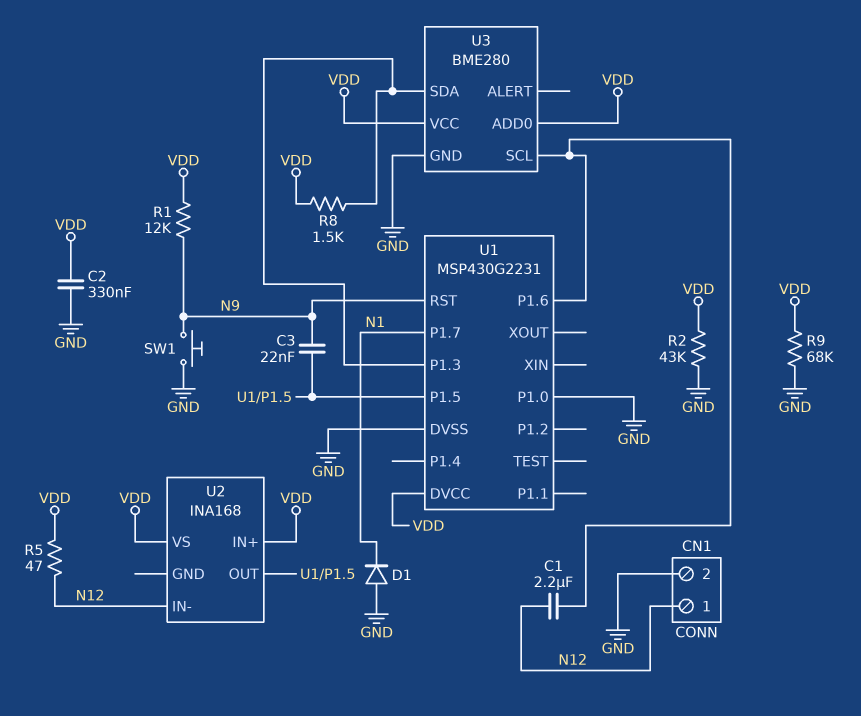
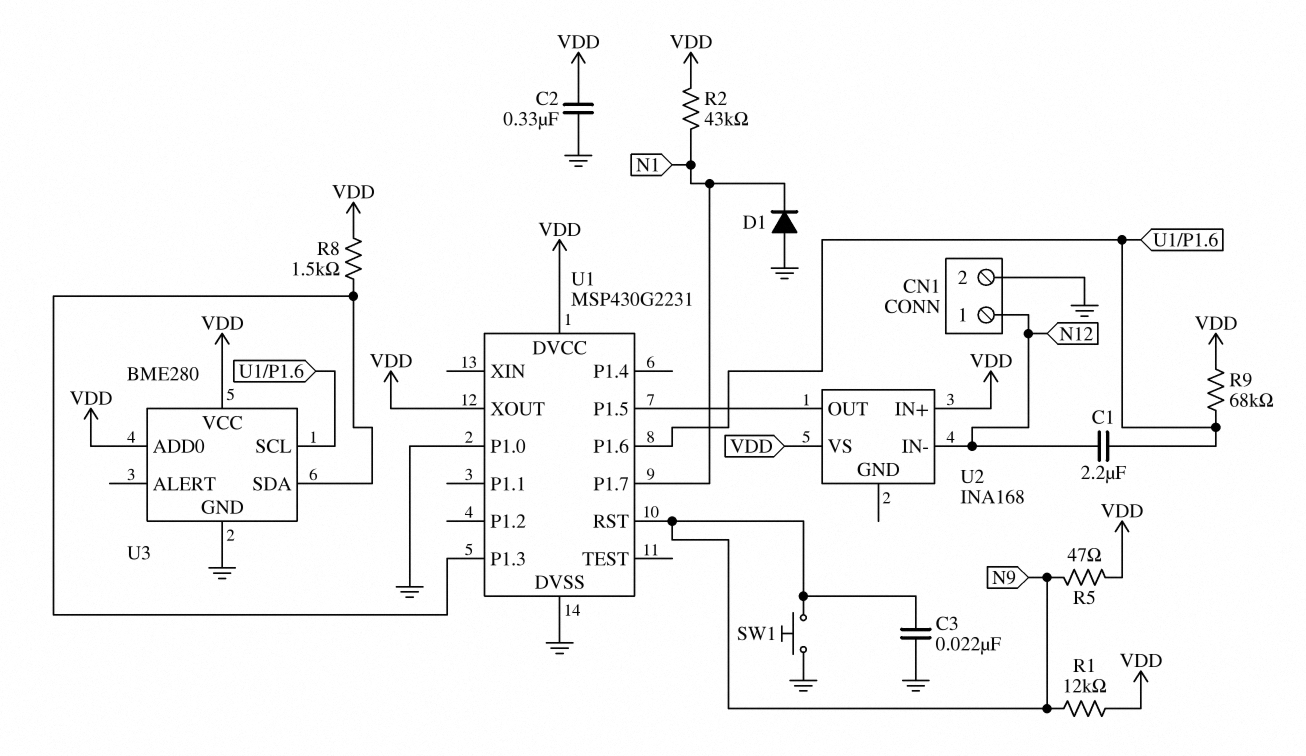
C3: 22nF (N9, U1/P1.5) -> 22nF (GND, N9)
R2: 43k (GND, VDD) -> 43k (N1, VDD)
R5: 47 (N12, VDD) -> 47 (N9, VDD)
R9: 68k (GND, VDD) -> 68k (U1/P1.6, VDD)
U1 pin XOUT: none -> VDD

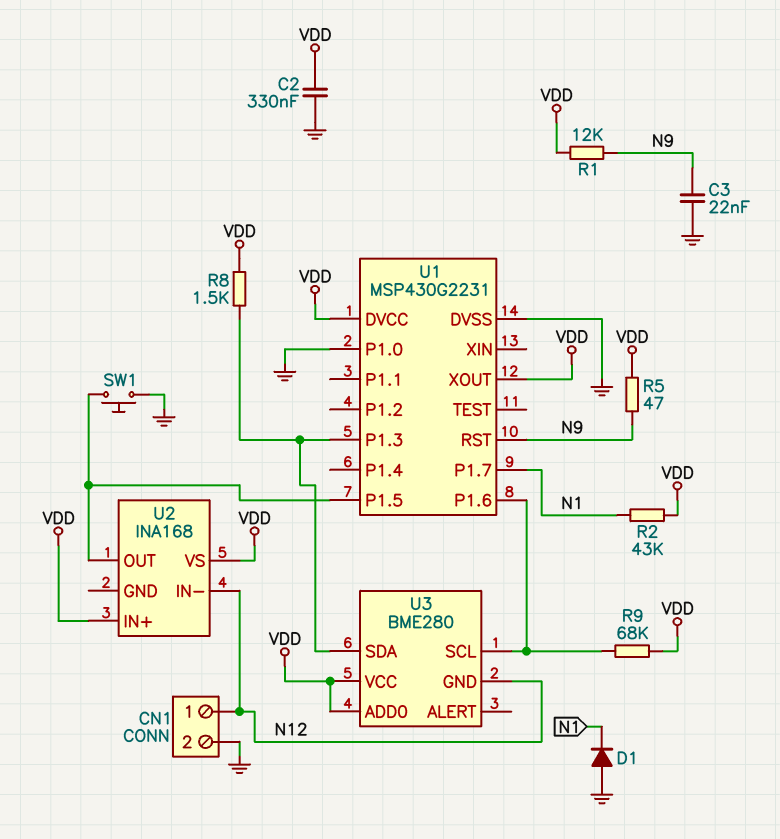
C1: 2.2uF (N12, U1/P1.6) -> none
SW1: button (GND, N9) -> button (GND, U1/P1.5)
U3 pin GND: GND -> N12

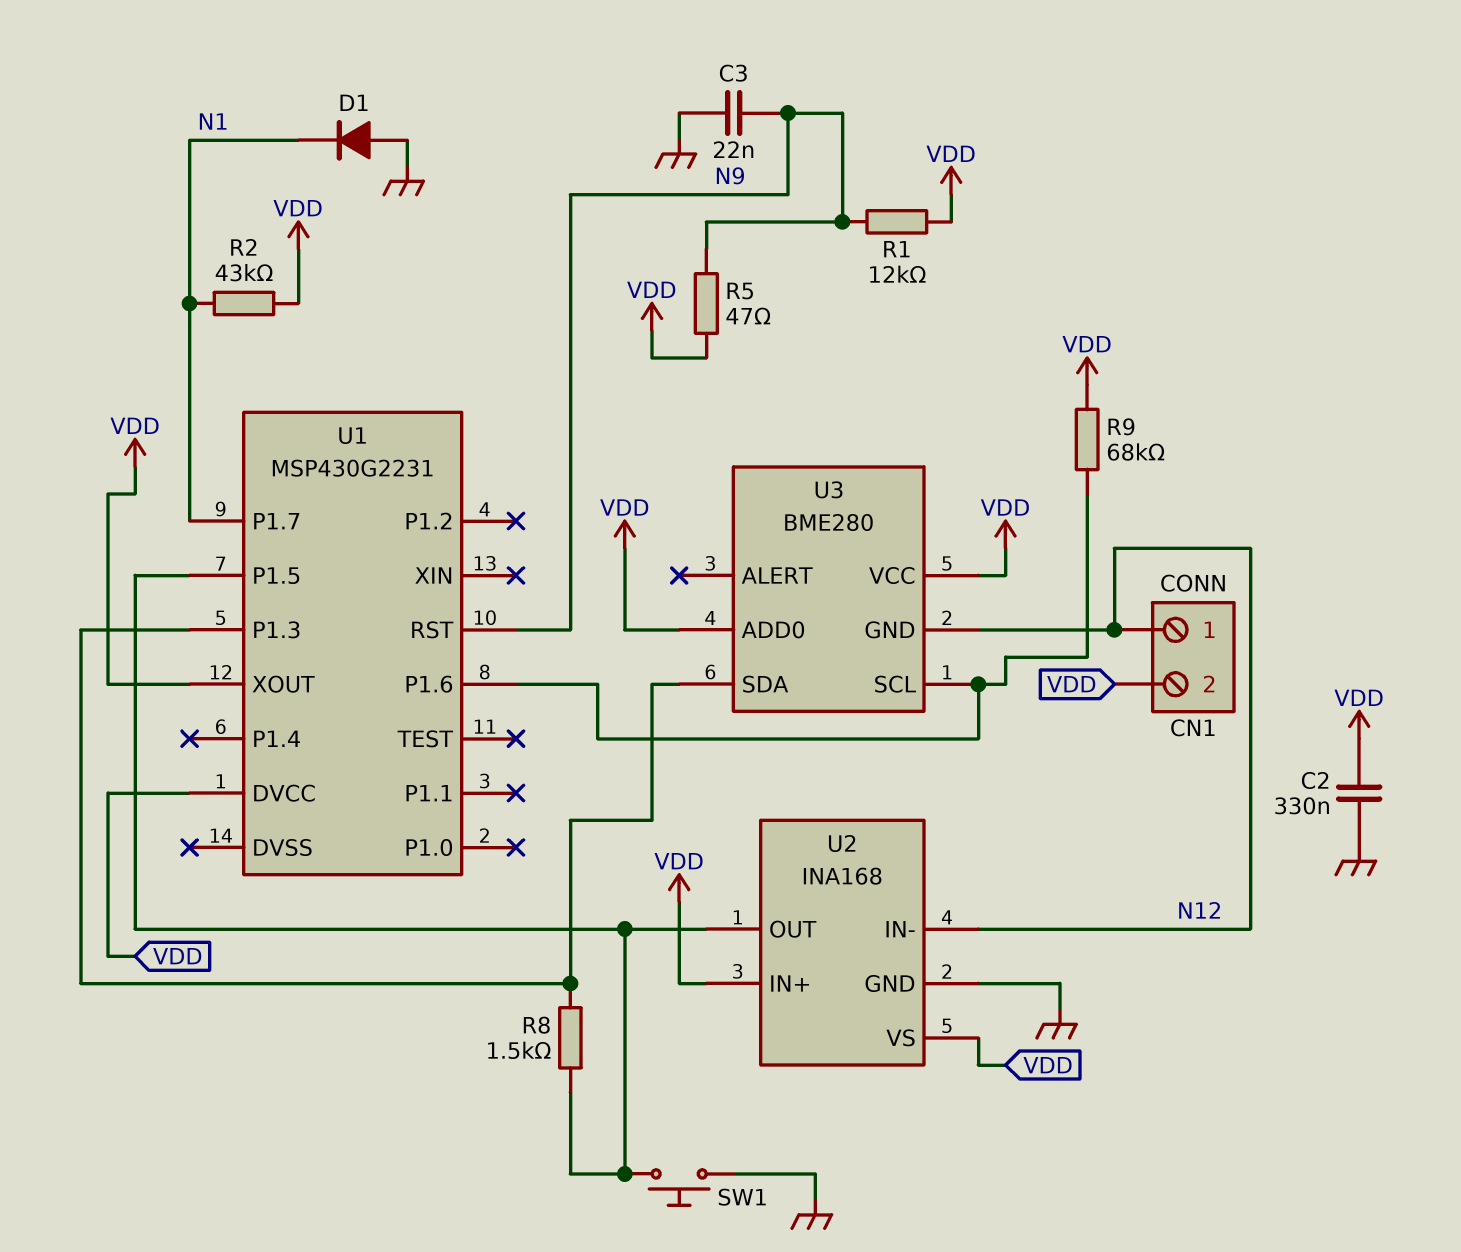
CN1 pin 2: GND -> VDD
R8: 1.5k (U1/P1.3, VDD) -> 1.5k (U1/P1.3, U1/P1.5)
U1 pin DVSS: GND -> none
U1 pin P1.0: GND -> none
U2 pin GND: none -> GND

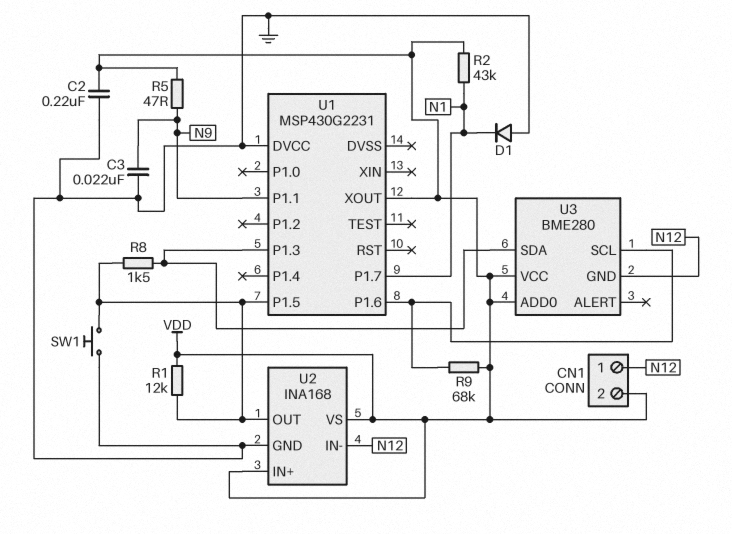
C2: 330nF (GND, VDD) -> 220nF (GND, VDD)
R1: 12k (N9, VDD) -> 12k (U1/P1.5, VDD)
U1 pin DVCC: VDD -> GND
U1 pin P1.1: none -> N9
U1 pin RST: N9 -> none

